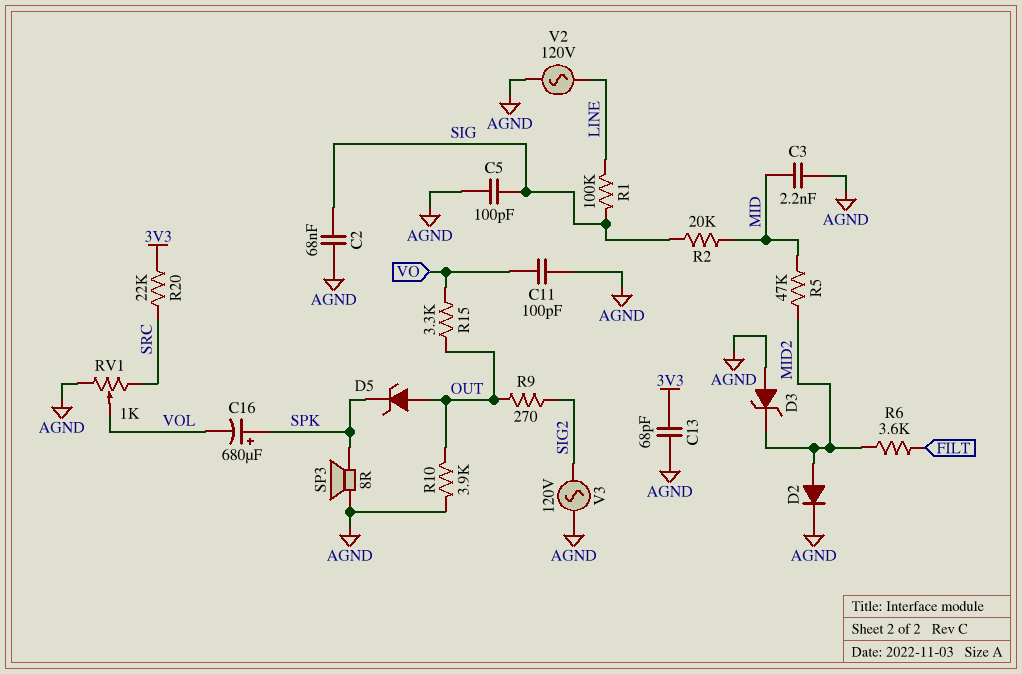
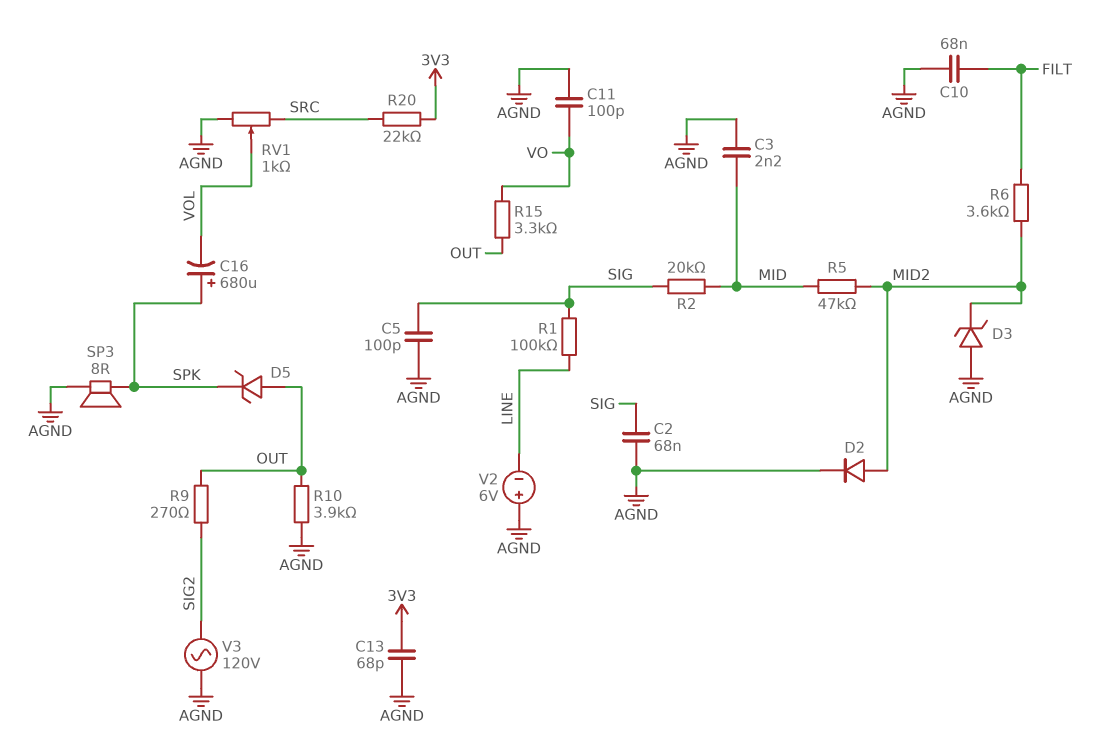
C10: none -> 68nF (AGND, FILT)
V2: AC 120V (AGND, LINE) -> 6V (plus AGND, minus LINE)

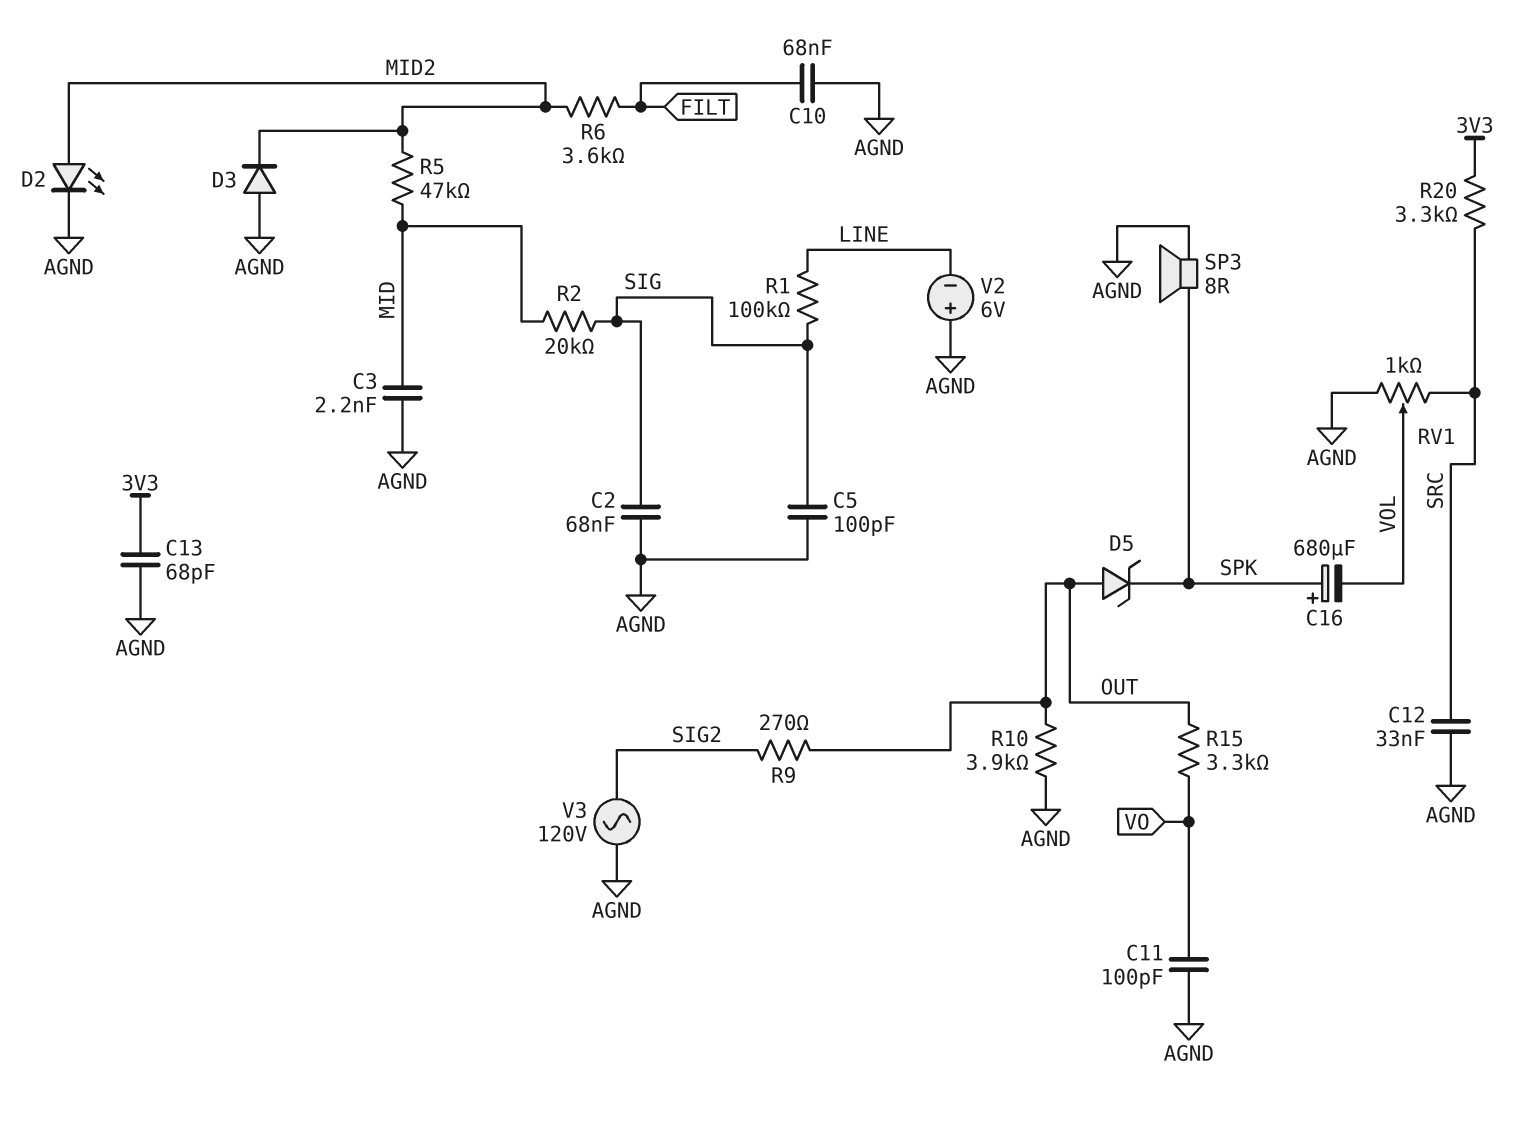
C12: none -> 33nF (AGND, SRC)
D2: diode (A MID2, K AGND) -> LED (A MID2, K AGND)
D3: zener (A AGND, K MID2) -> diode (A AGND, K MID2)
R20: 22k (3V3, SRC) -> 3.3k (3V3, SRC)

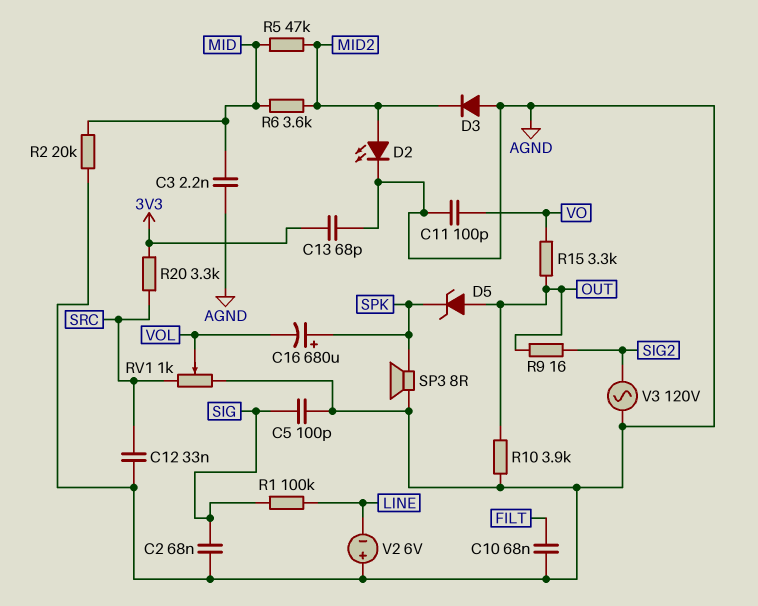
R2: 20k (MID, SIG) -> 20k (AGND, MID)
R6: 3.6k (FILT, MID2) -> 3.6k (MID, MID2)
R9: 270 (OUT, SIG2) -> 16 (OUT, SIG2)

